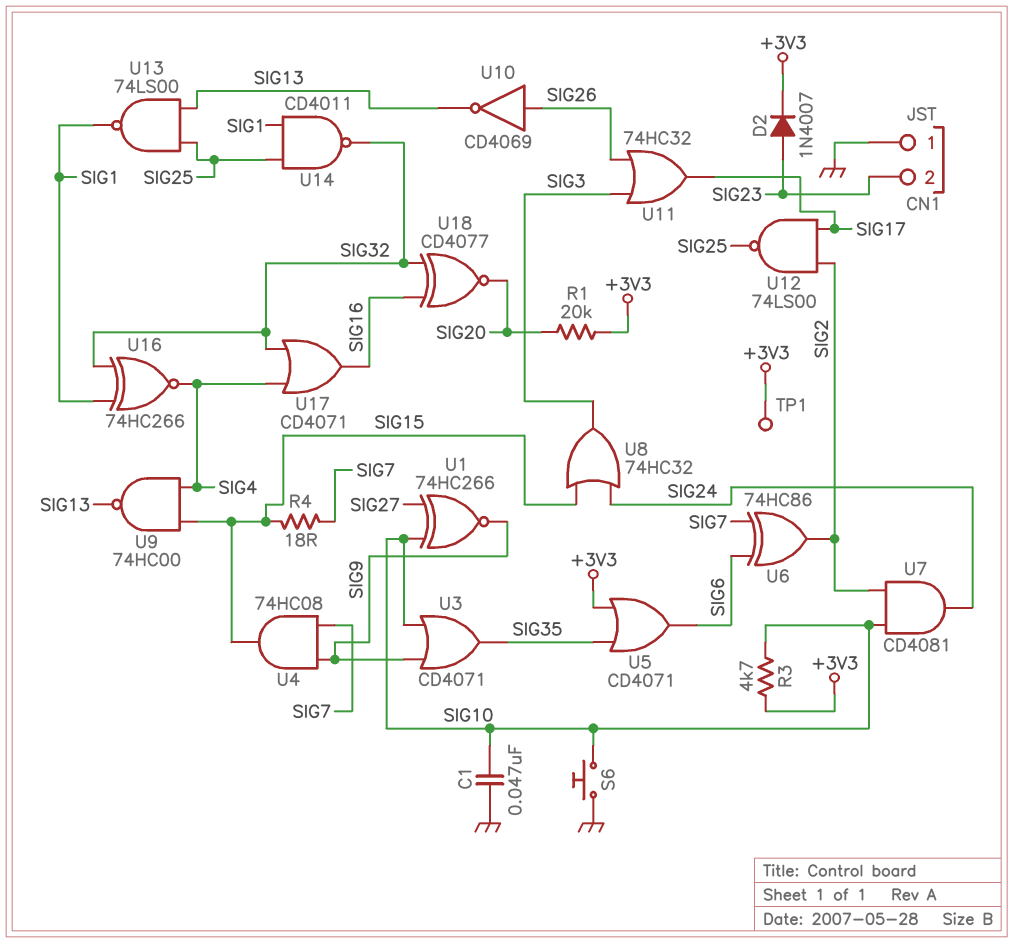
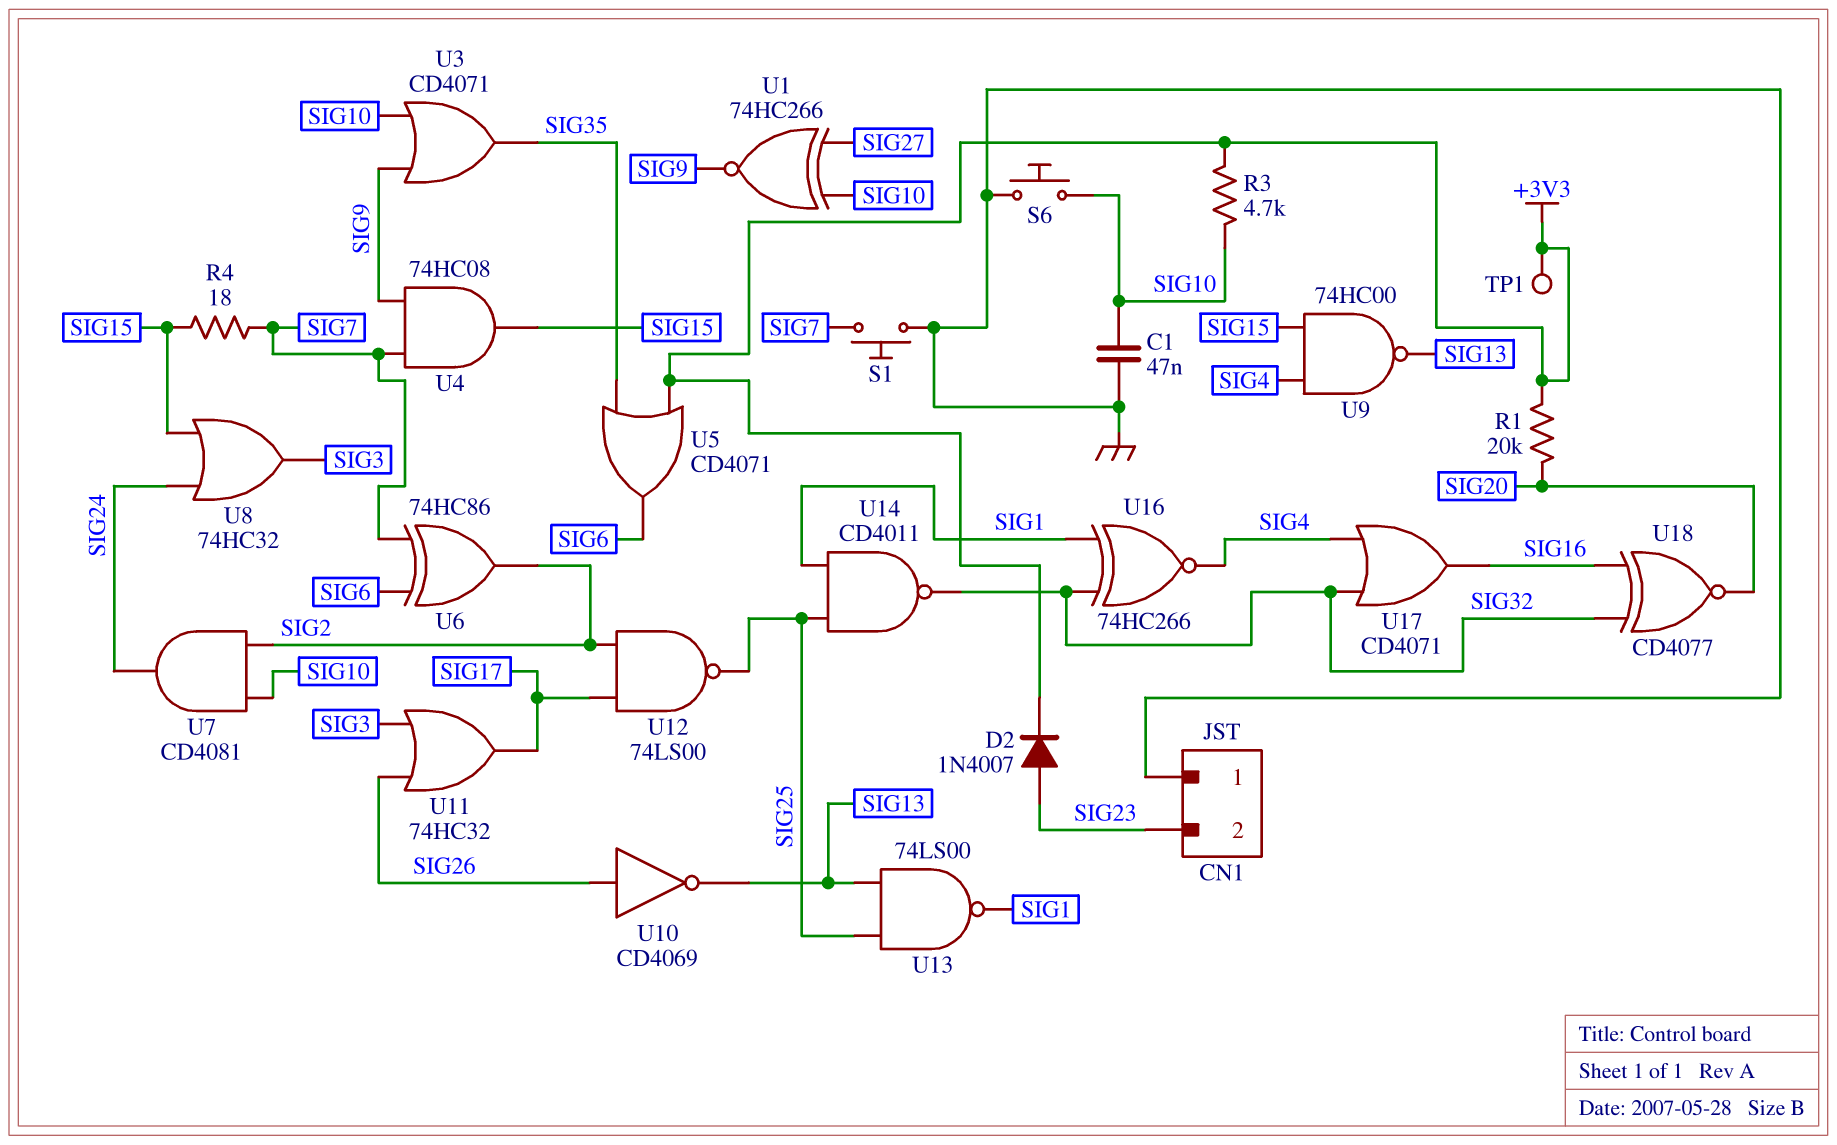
S1: none -> button (GND, SIG7)

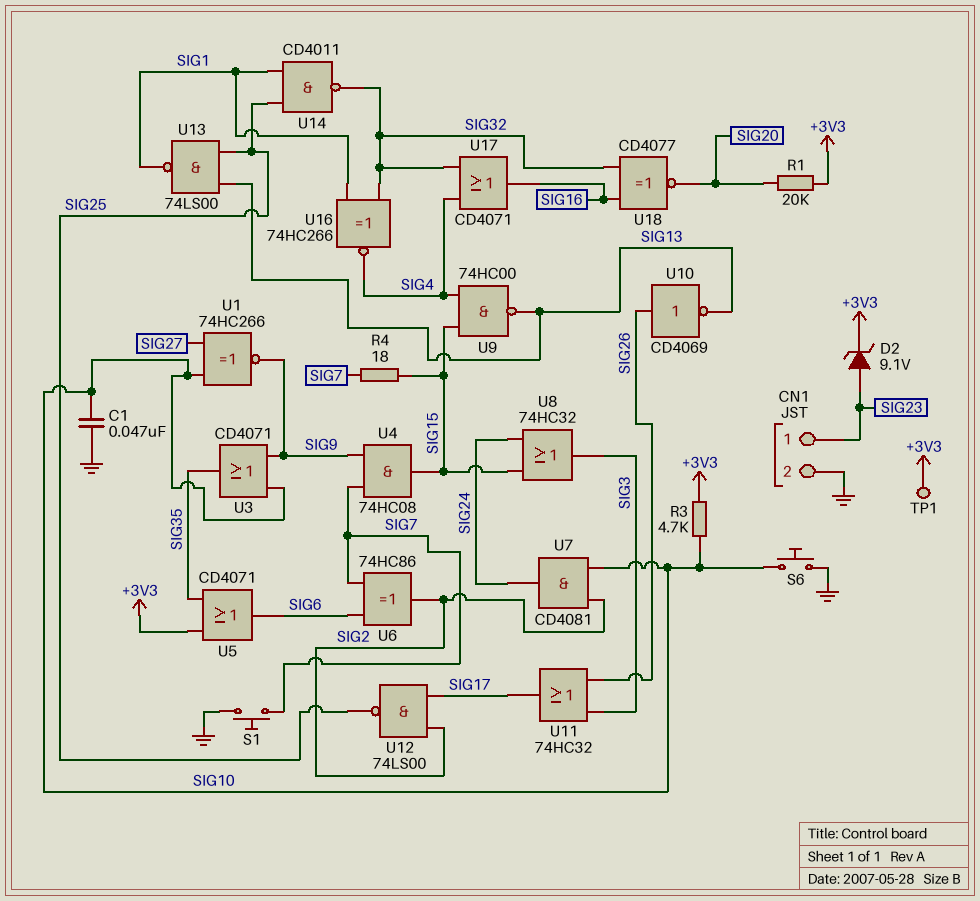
CN1 pin 1: GND -> SIG23
CN1 pin 2: SIG23 -> GND
D2: diode 1N4007 (A SIG23, K +3V3) -> zener 9.1V (A SIG23, K +3V3)

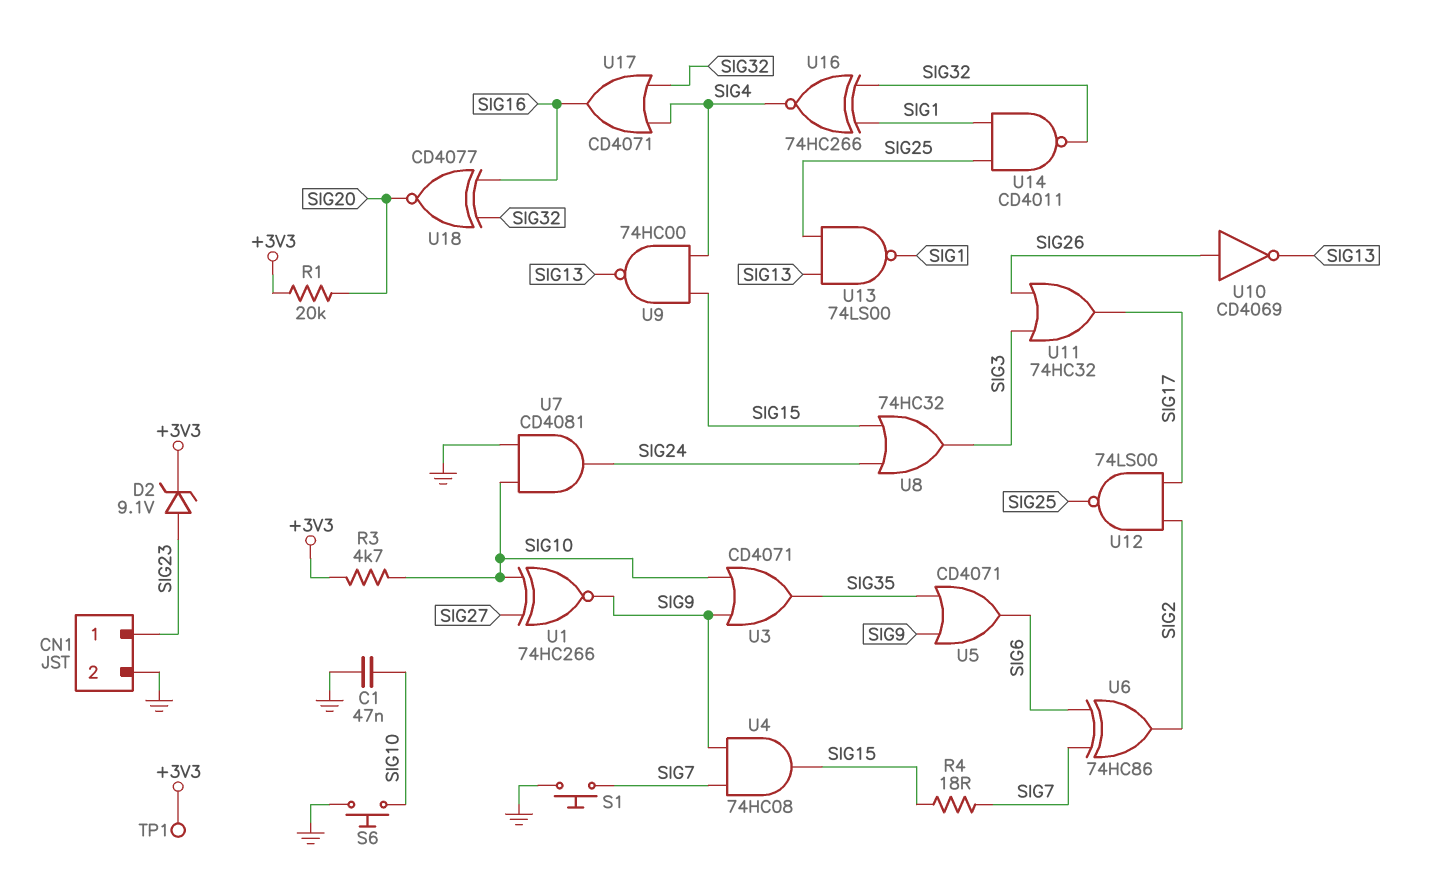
U5: OR CD4071 (in +3V3, in SIG35, out SIG6) -> OR CD4071 (in SIG9, in SIG35, out SIG6)
U7: AND CD4081 (in SIG2, in SIG10, out SIG24) -> AND CD4081 (in GND, in SIG10, out SIG24)

